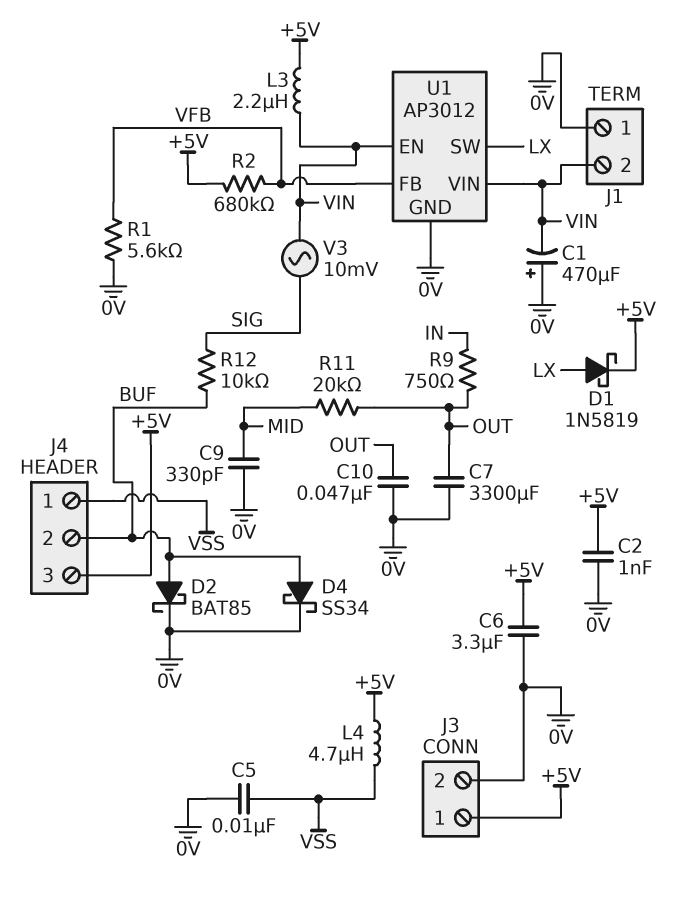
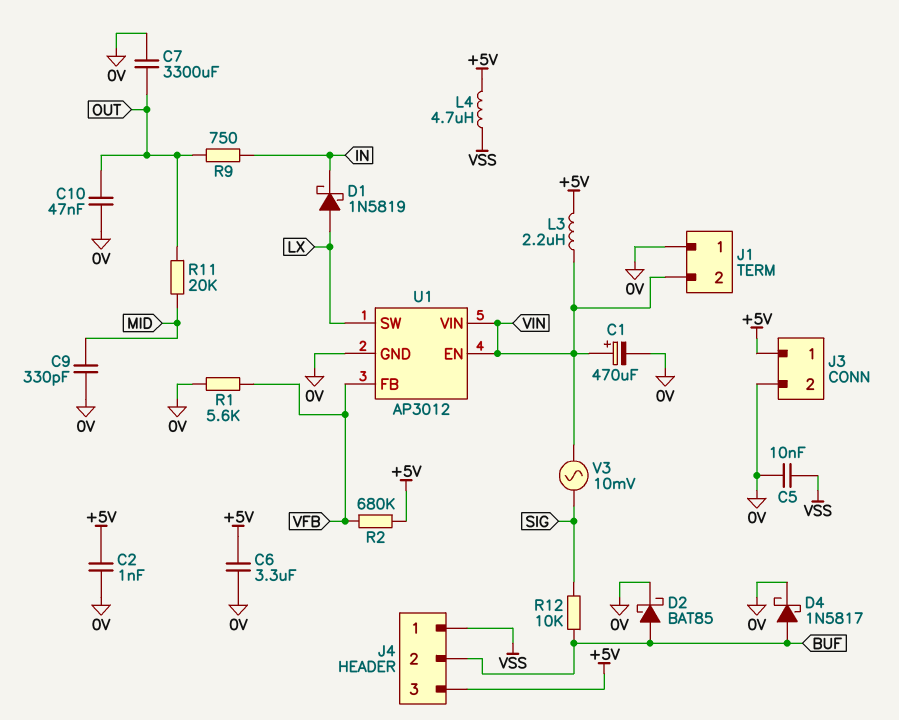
C1: 470uF (plus 0V, minus VIN) -> 470uF (plus VIN, minus 0V)
D1: schottky 1N5819 (A LX, K +5V) -> schottky 1N5819 (A LX, K IN)
D4: schottky SS34 (A BUF, K 0V) -> schottky 1N5817 (A BUF, K 0V)

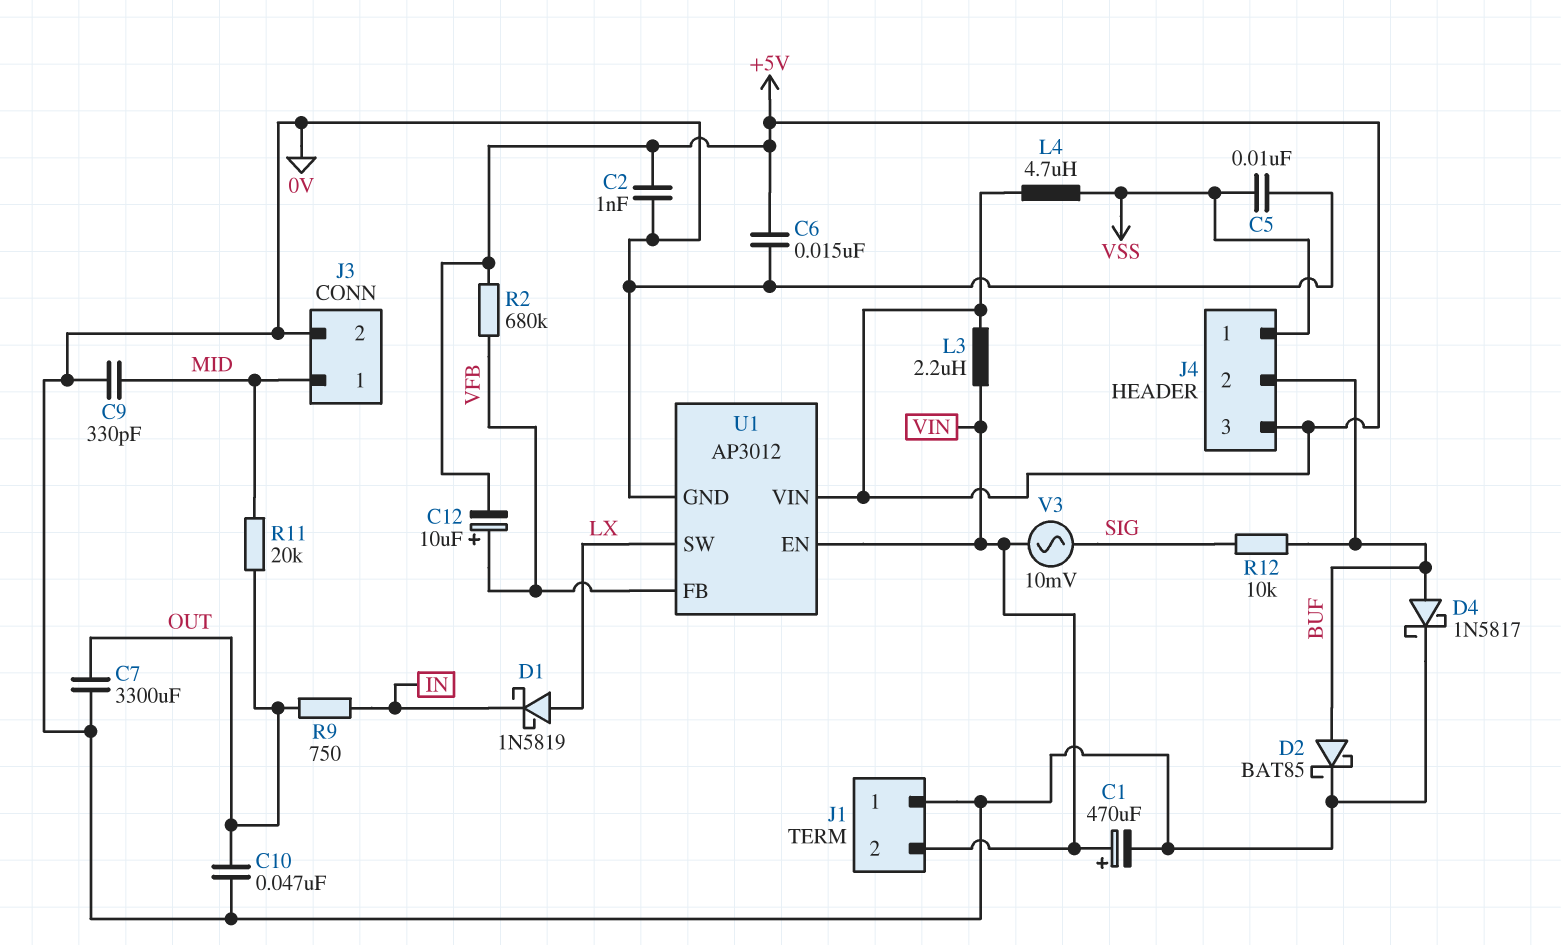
C6: 3.3uF (+5V, 0V) -> 15nF (+5V, 0V)
C12: none -> 10uF (plus VFB, minus +5V)
J3 pin 1: +5V -> MID
R1: 5.6k (0V, VFB) -> none
U1 pin VIN: VIN -> +5V

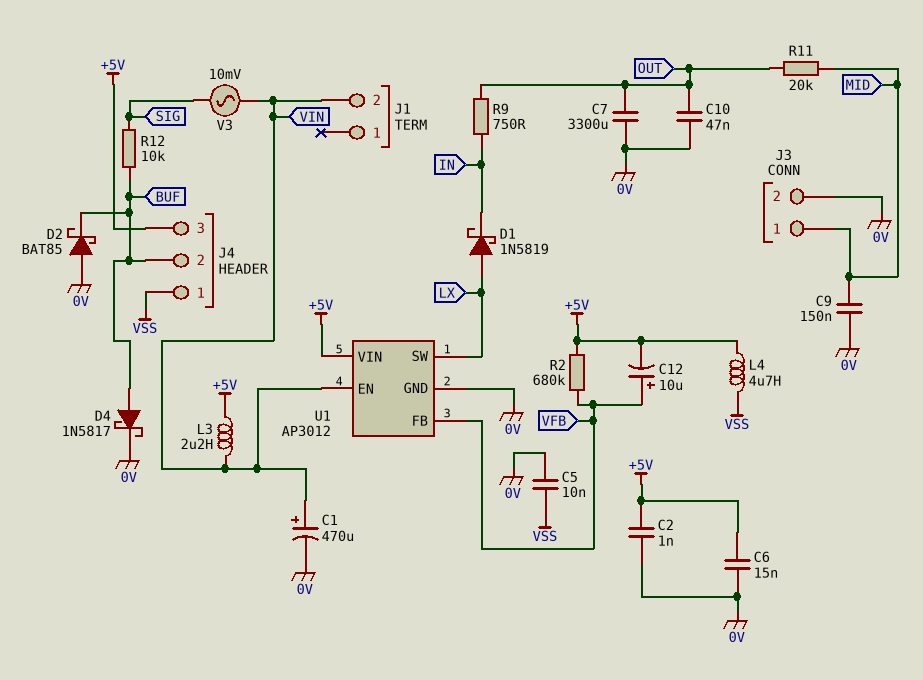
C9: 330pF (0V, MID) -> 150nF (0V, MID)
D2: schottky BAT85 (A BUF, K 0V) -> schottky BAT85 (A 0V, K BUF)
J1 pin 1: 0V -> none

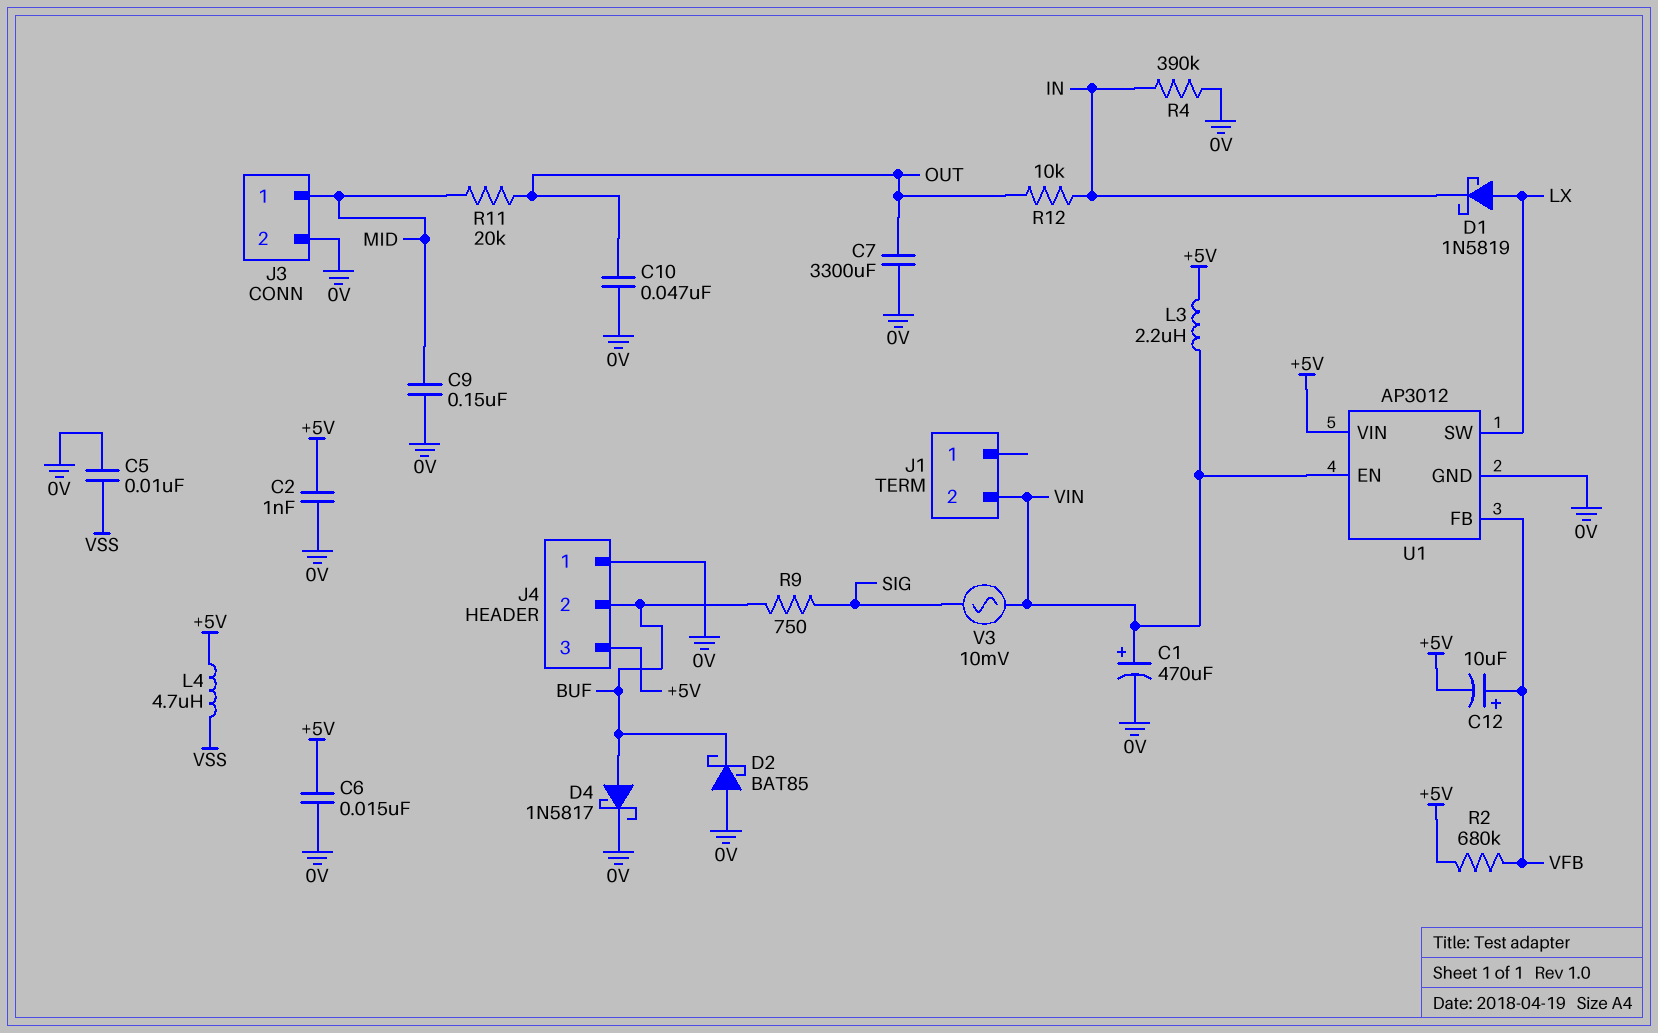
J4 pin 1: VSS -> 0V
R4: none -> 390k (0V, IN)
R9: 750 (IN, OUT) -> 750 (BUF, SIG)
R12: 10k (BUF, SIG) -> 10k (IN, OUT)

